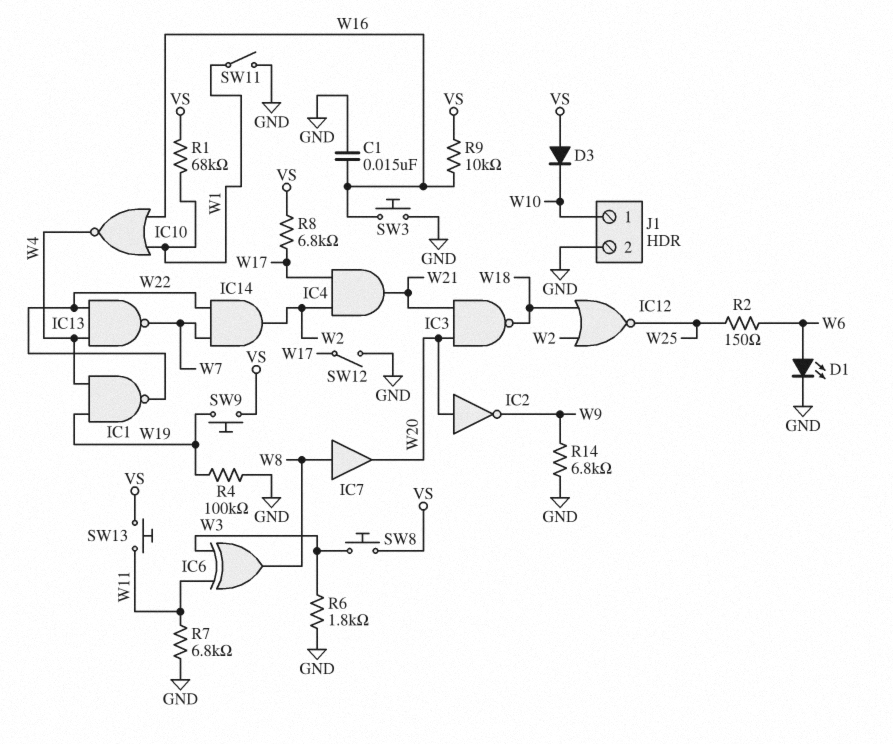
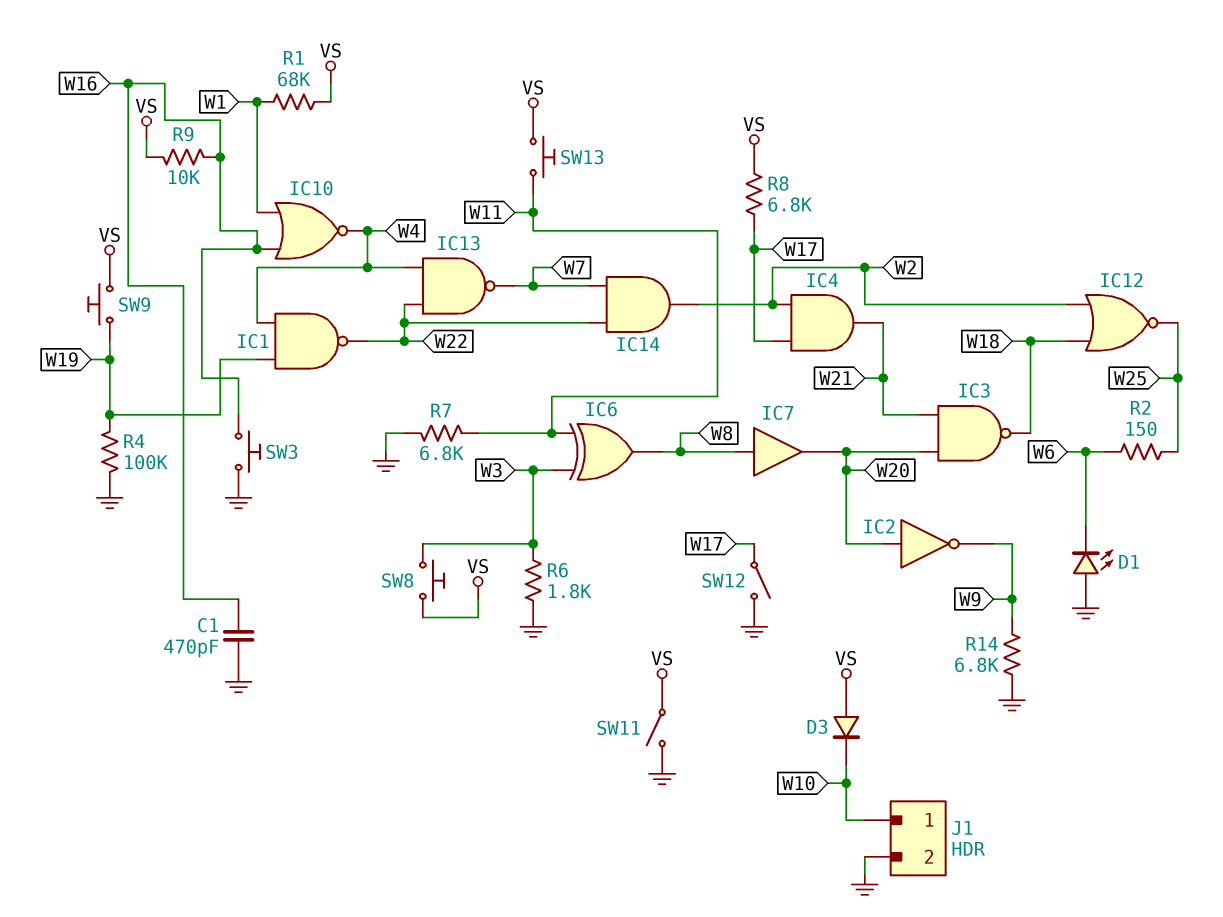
C1: 15nF (GND, W16) -> 470pF (GND, W16)
D1: LED (A W6, K GND) -> LED (A GND, K W6)
SW11: switch (GND, W1) -> switch (GND, VS)

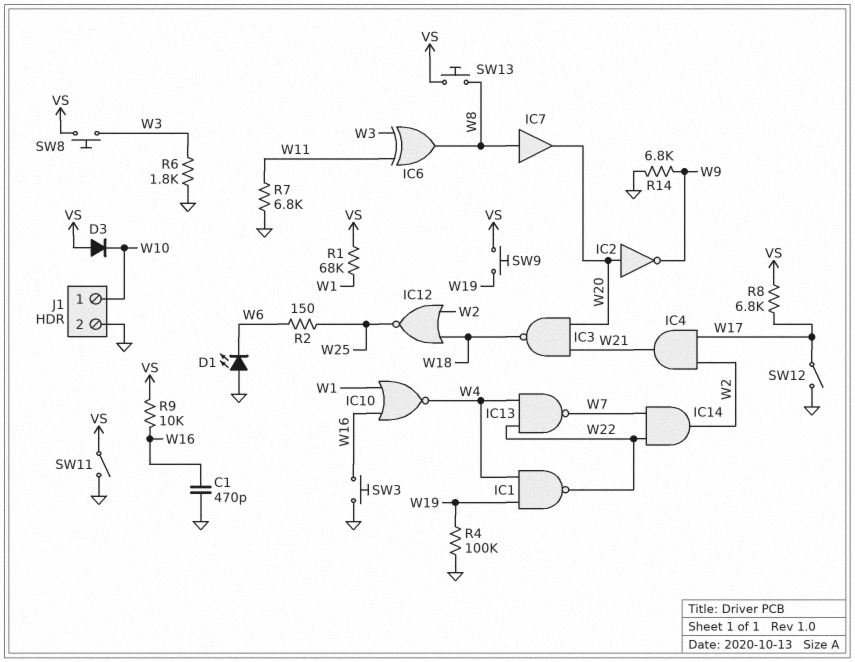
SW13: button (VS, W11) -> button (VS, W8)

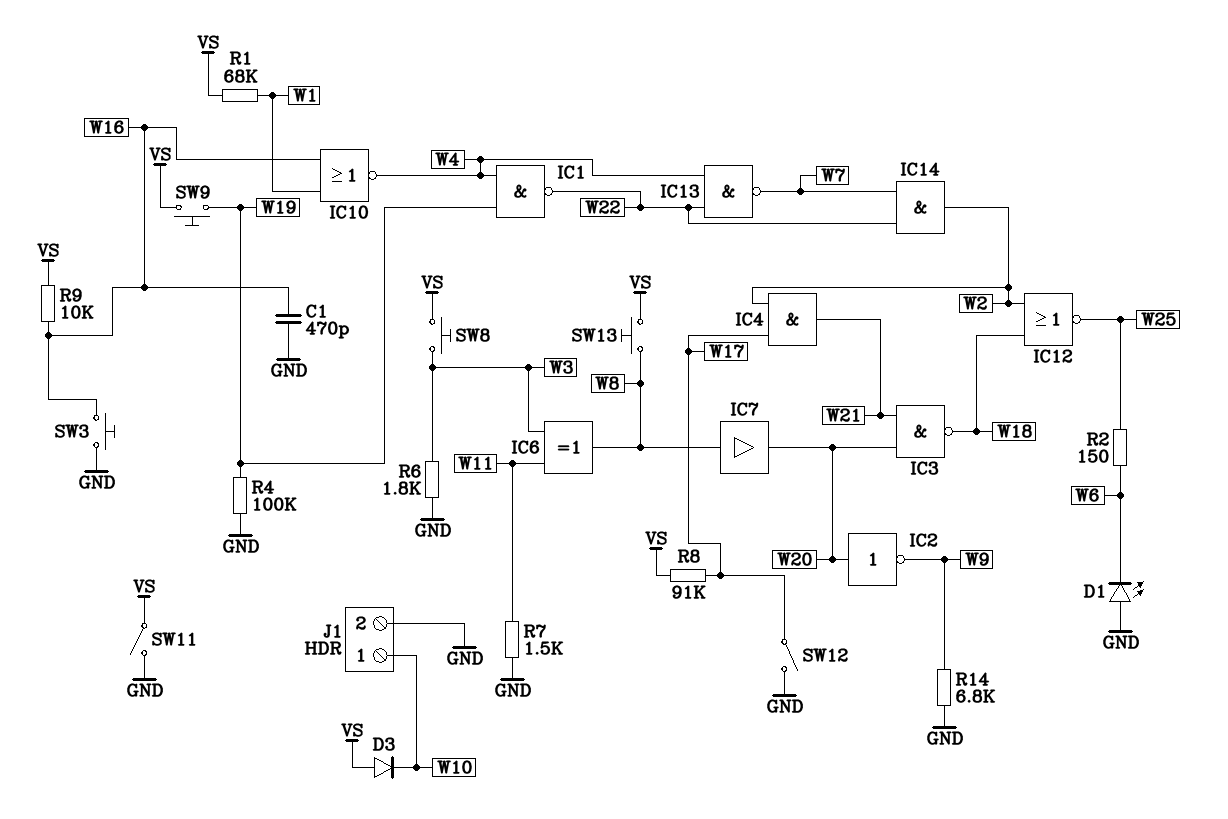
R7: 6.8k (GND, W11) -> 1.5k (GND, W11)
R8: 6.8k (VS, W17) -> 91k (VS, W17)

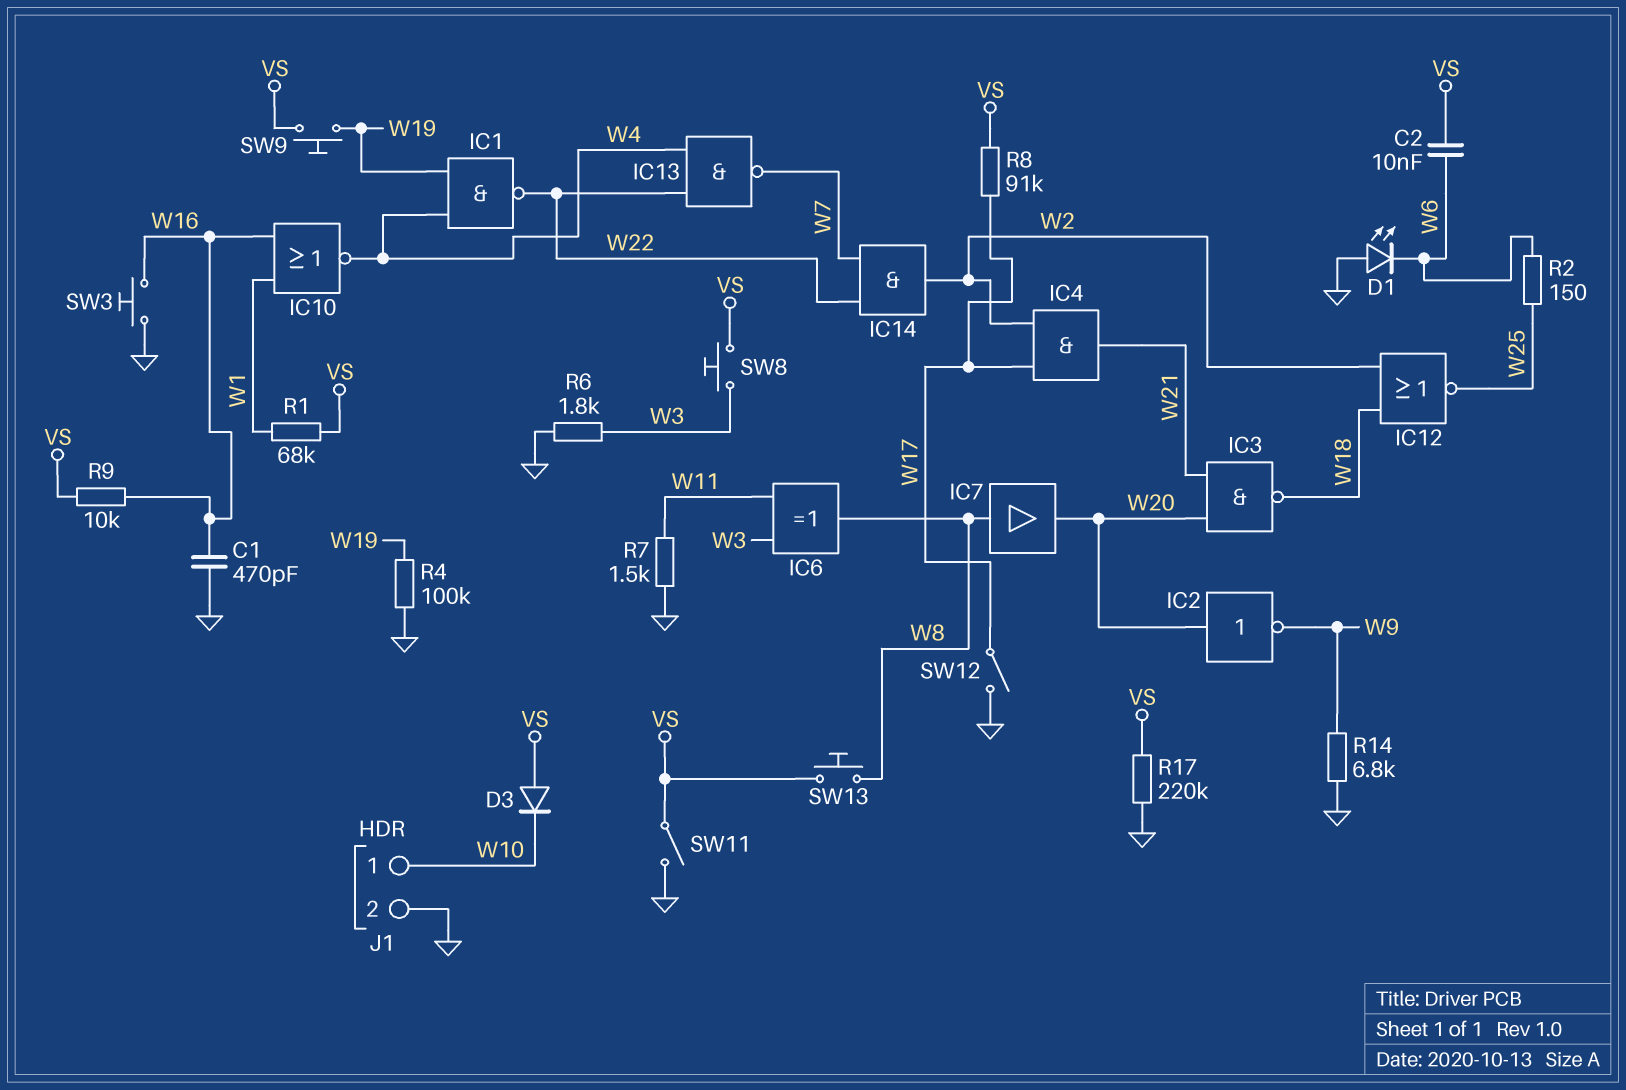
C2: none -> 10nF (VS, W6)
R17: none -> 220k (GND, VS)

